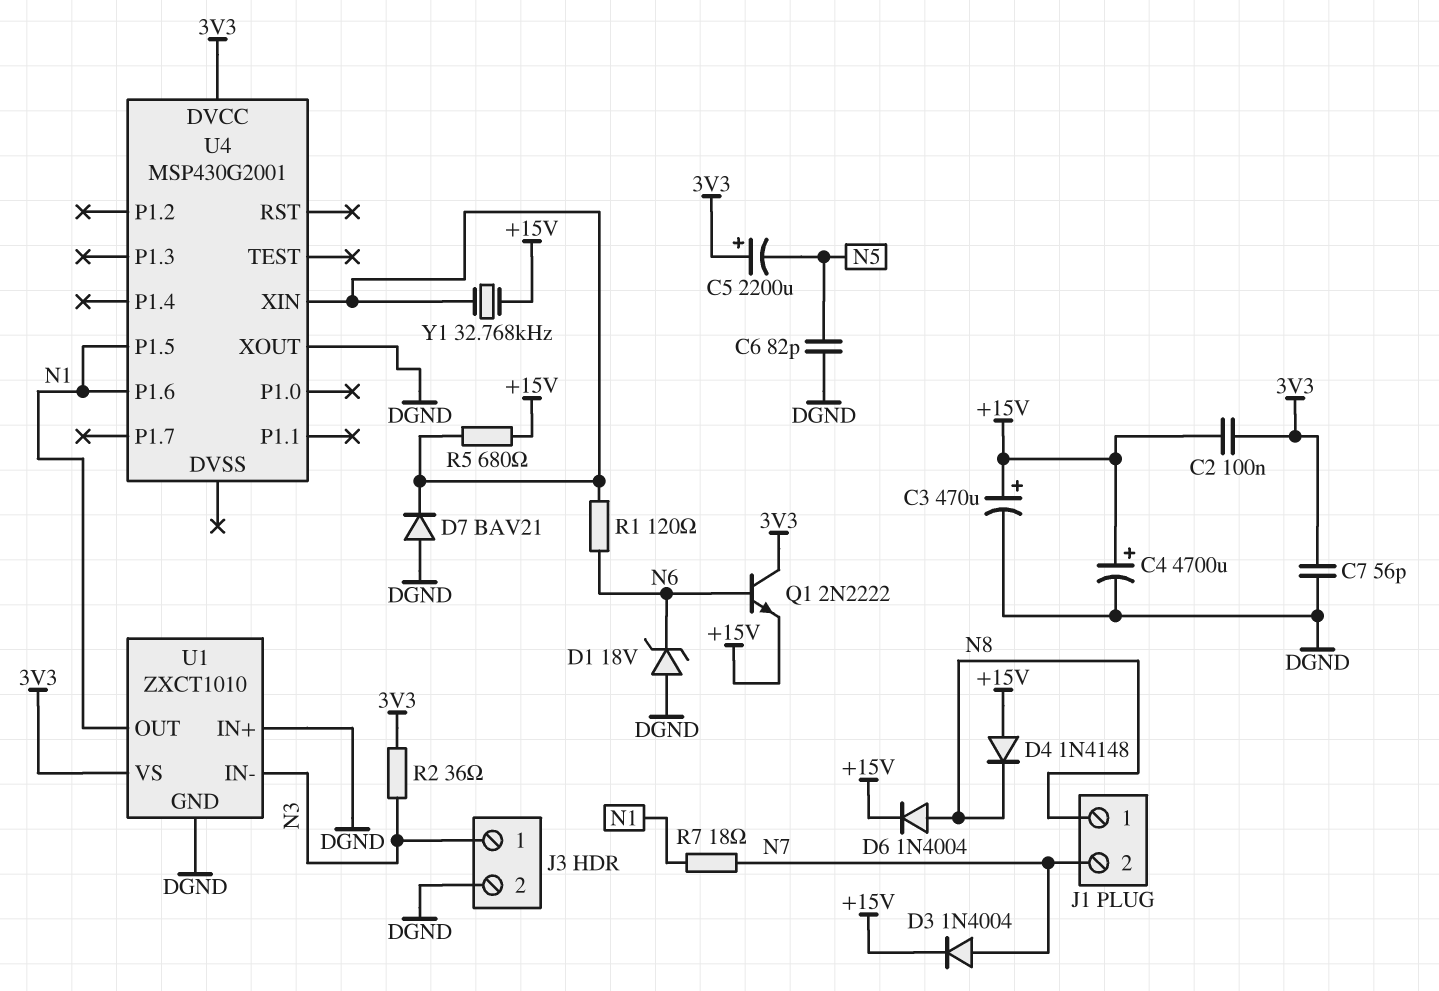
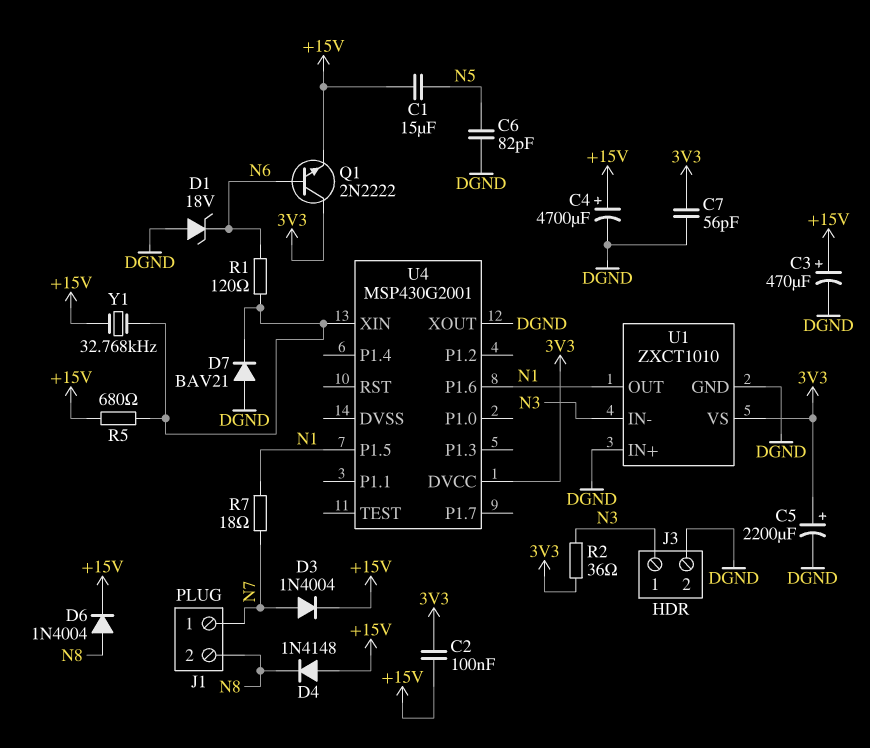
C1: none -> 15uF (+15V, N5)
C5: 2200uF (plus 3V3, minus N5) -> 2200uF (plus 3V3, minus DGND)
J1 pin 1: N8 -> N7
J1 pin 2: N7 -> N8

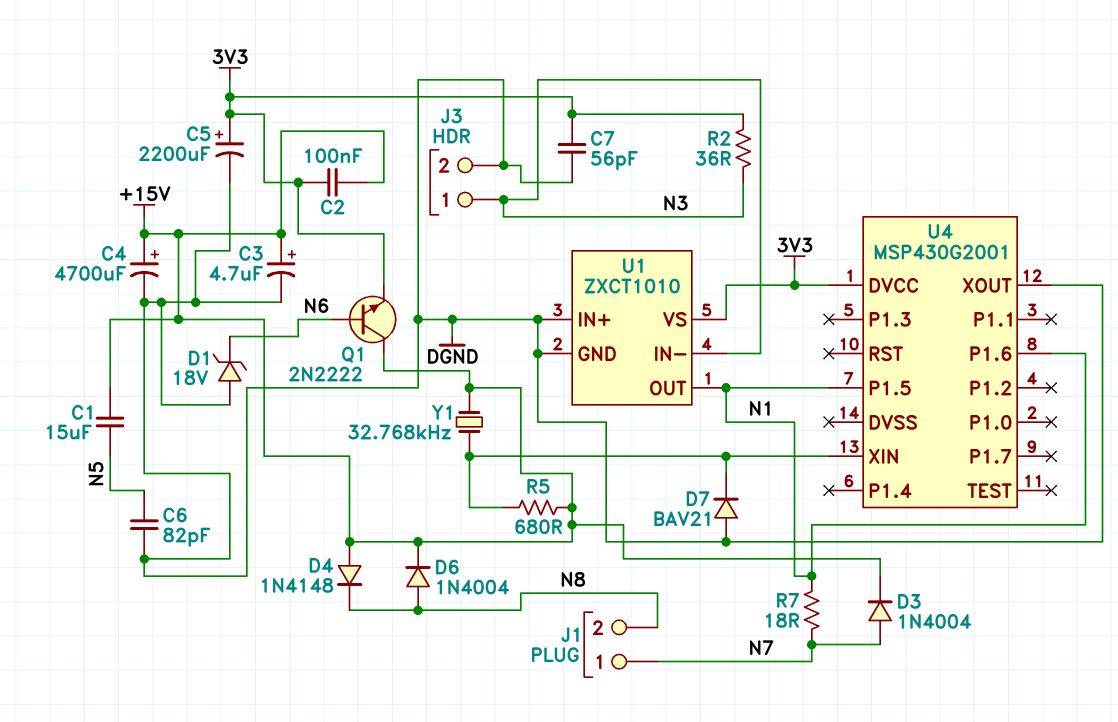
C3: 470uF (plus +15V, minus DGND) -> 4.7uF (plus +15V, minus DGND)
Q1: NPN 2N2222 (B N6, C 3V3, E +15V) -> NPN 2N2222 (B N6, C +15V, E 3V3)
R1: 120 (N6, U4/XIN) -> none

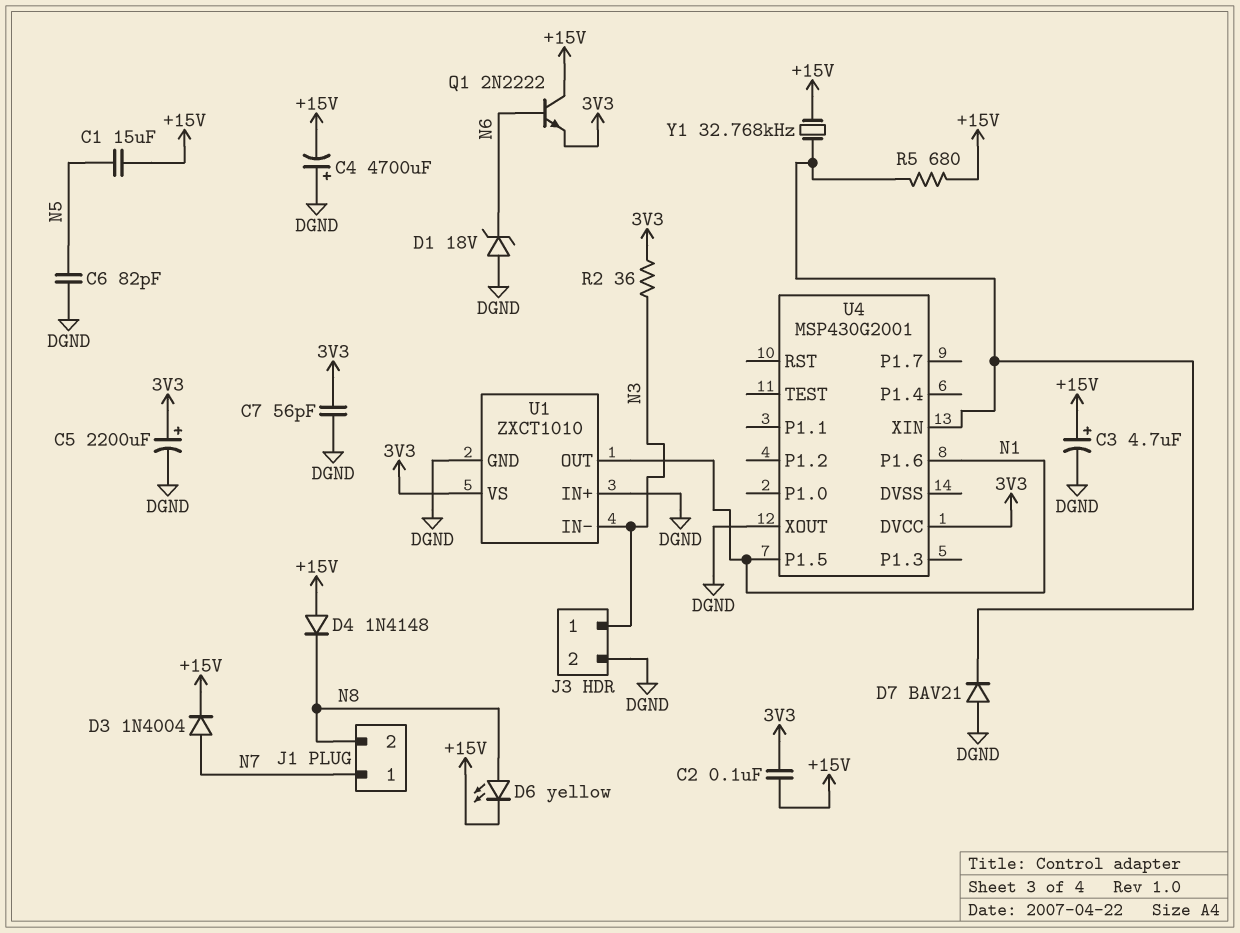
C4: 4700uF (plus +15V, minus DGND) -> 4700uF (plus DGND, minus +15V)
D6: diode 1N4004 (A N8, K +15V) -> LED yellow (A N8, K +15V)
R7: 18 (N1, N7) -> none

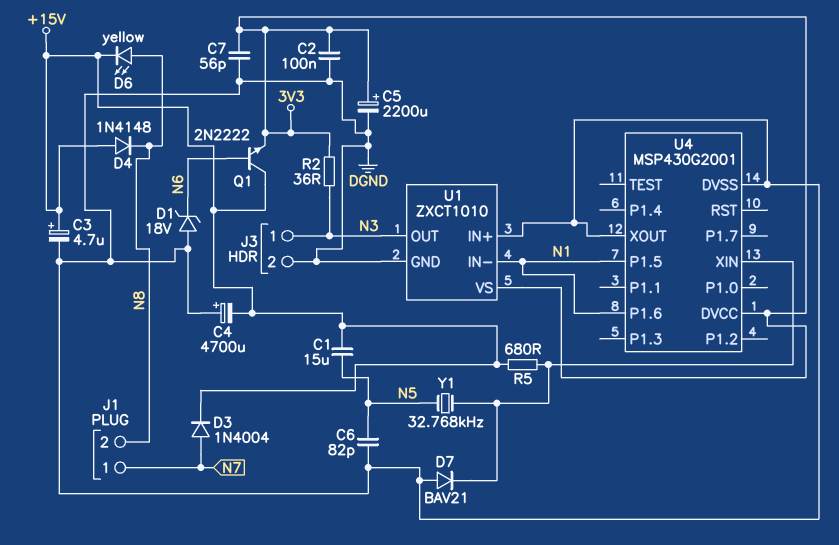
C2: 100nF (+15V, 3V3) -> 100nF (3V3, DGND)
U1 pin IN-: N3 -> N1
U1 pin OUT: N1 -> N3
U4 pin DVSS: none -> DGND
Y1: 32.768kHz (+15V, U4/XIN) -> 32.768kHz (N5, U4/XIN)

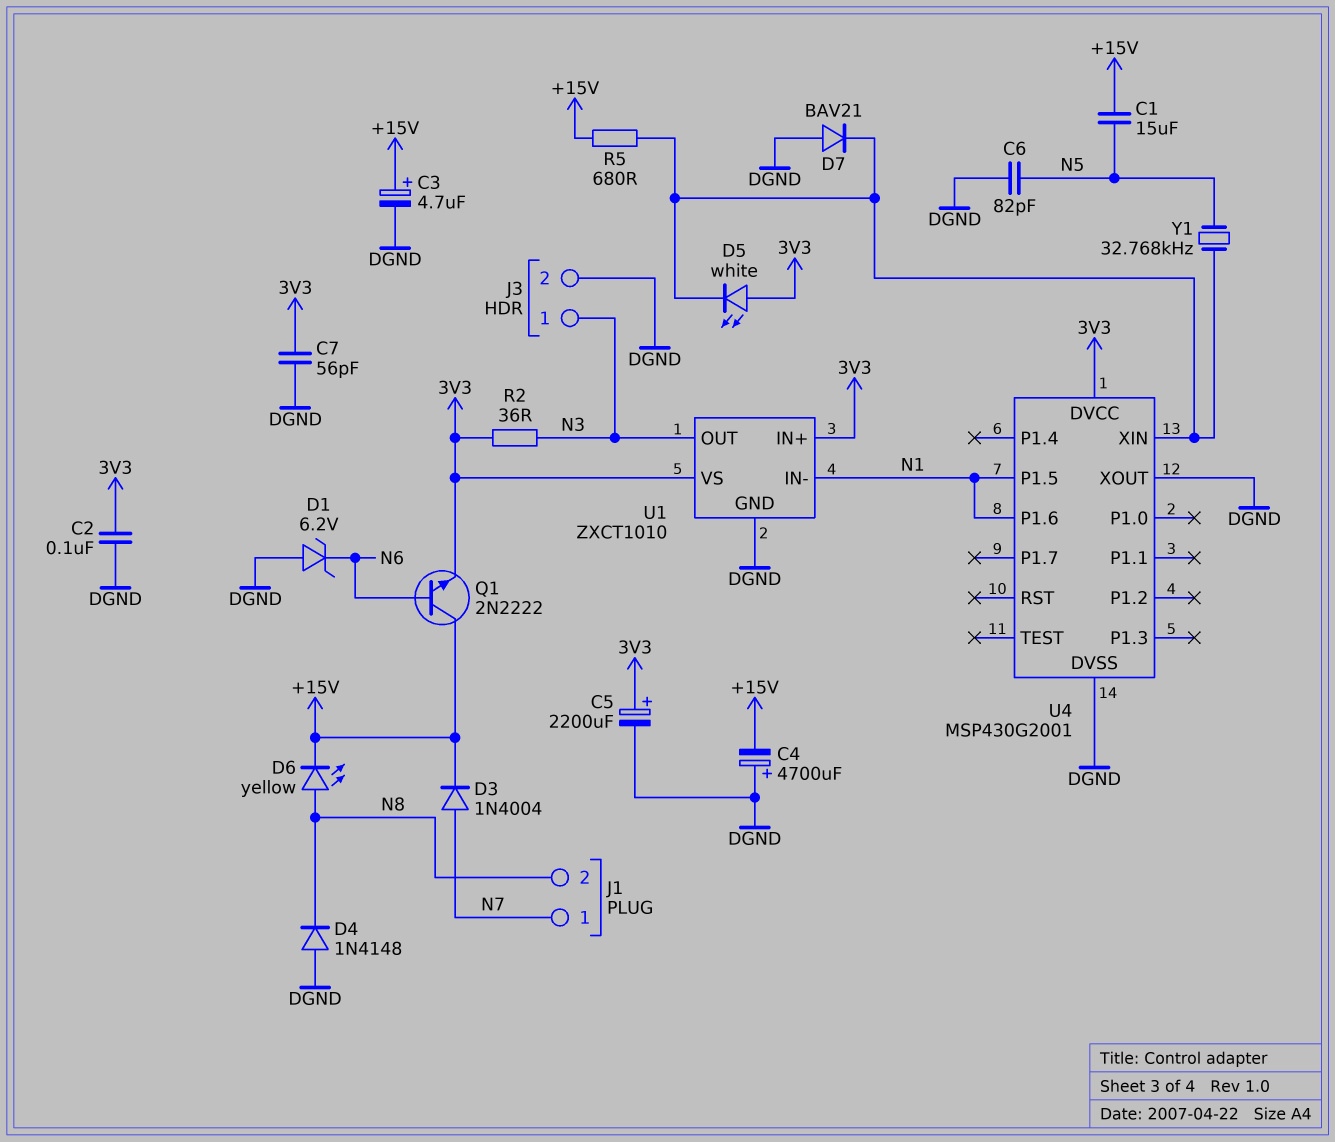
D1: zener 18V (A DGND, K N6) -> zener 6.2V (A DGND, K N6)
D4: diode 1N4148 (A +15V, K N8) -> diode 1N4148 (A DGND, K N8)
D5: none -> LED white (A 3V3, K U4/XIN)
U1 pin IN+: DGND -> 3V3

